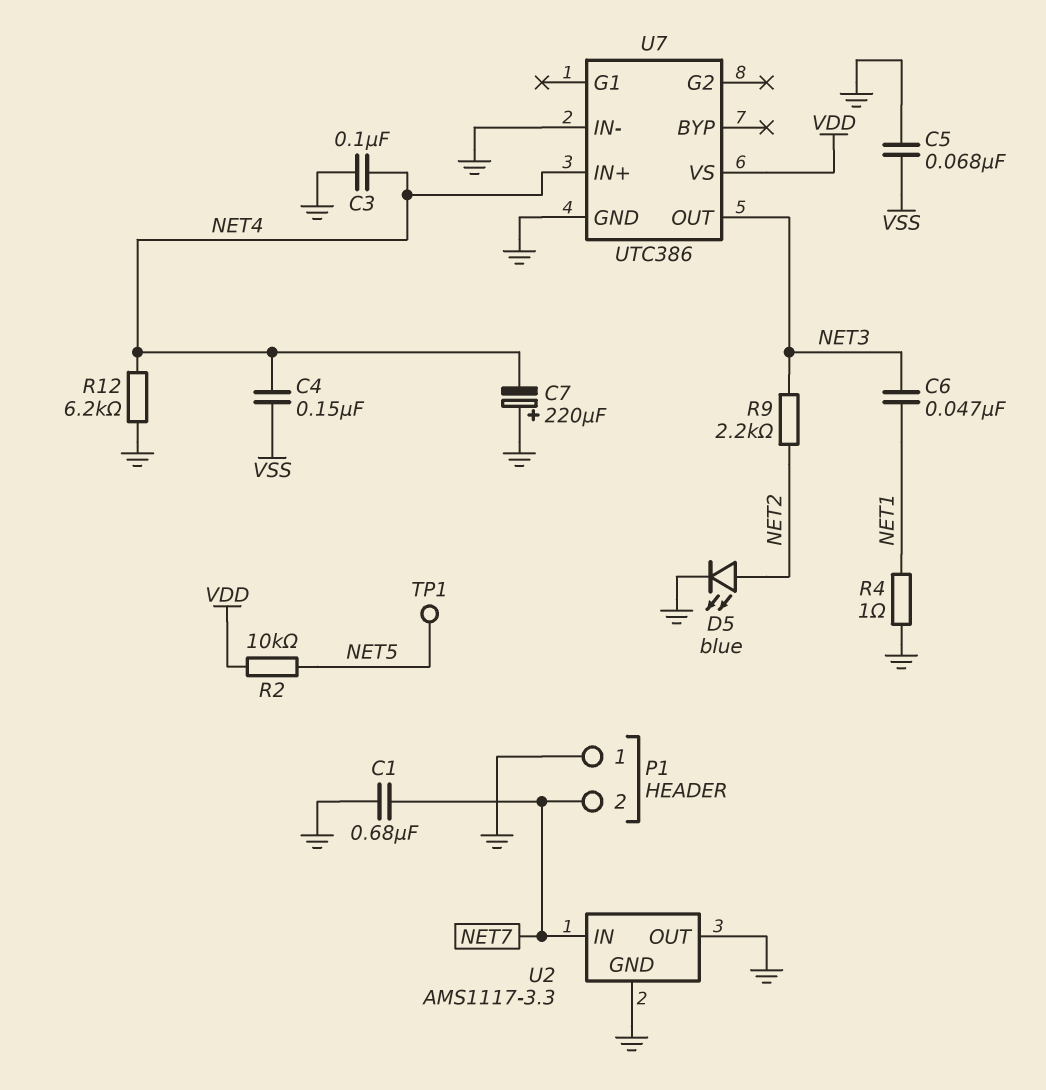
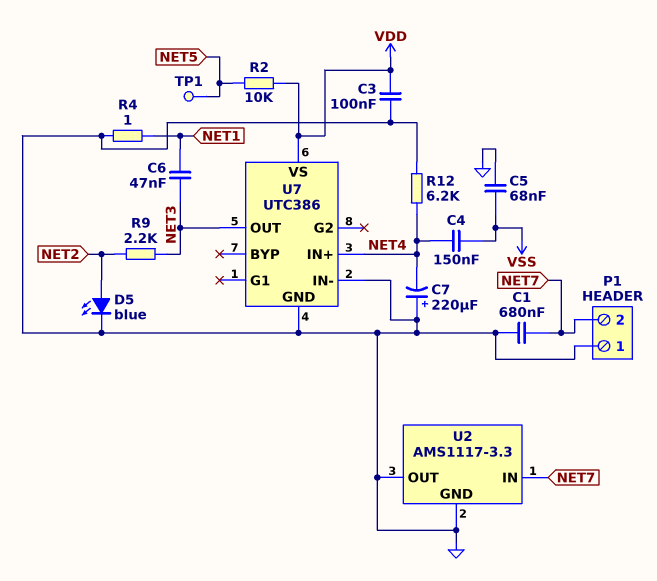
C3: 100nF (GND, NET4) -> 100nF (GND, VDD)

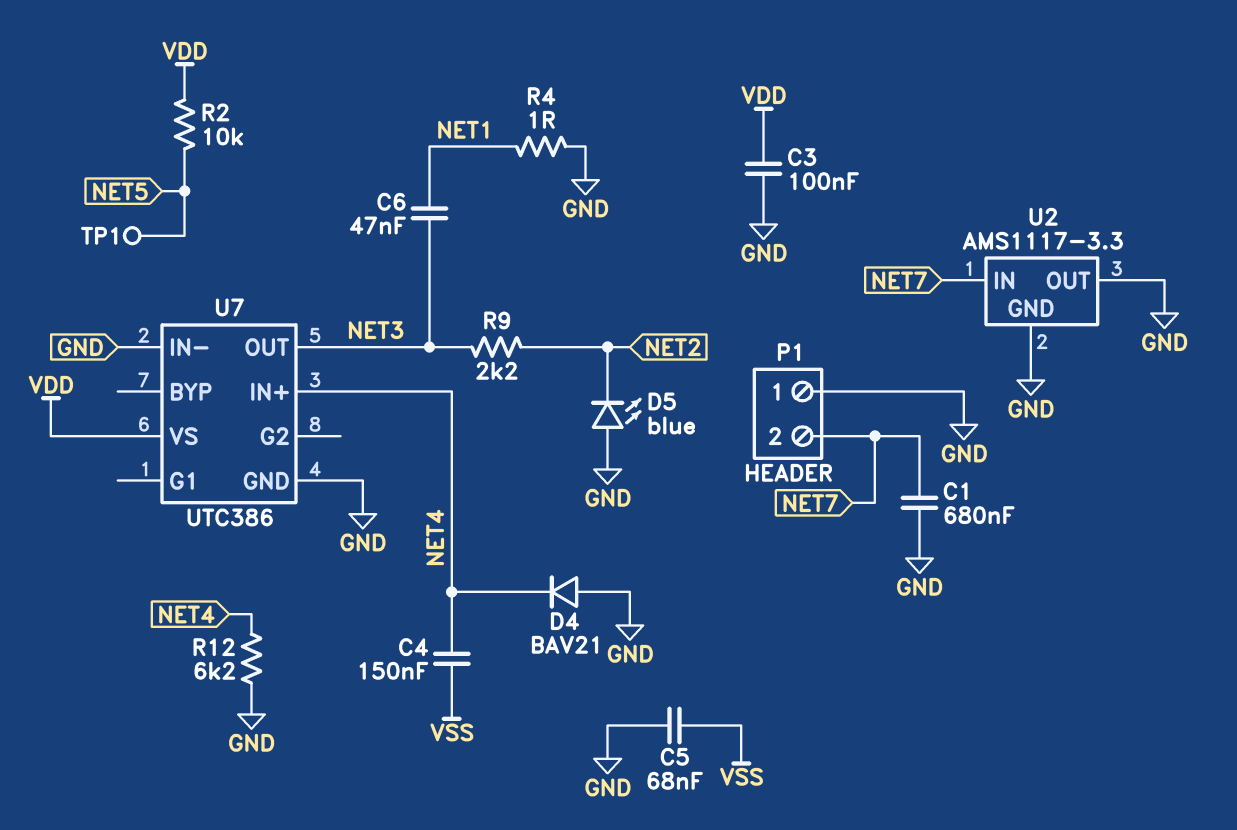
C7: 220uF (plus GND, minus NET4) -> none
D4: none -> diode BAV21 (A GND, K NET4)
D5: LED blue (A NET2, K GND) -> LED blue (A GND, K NET2)

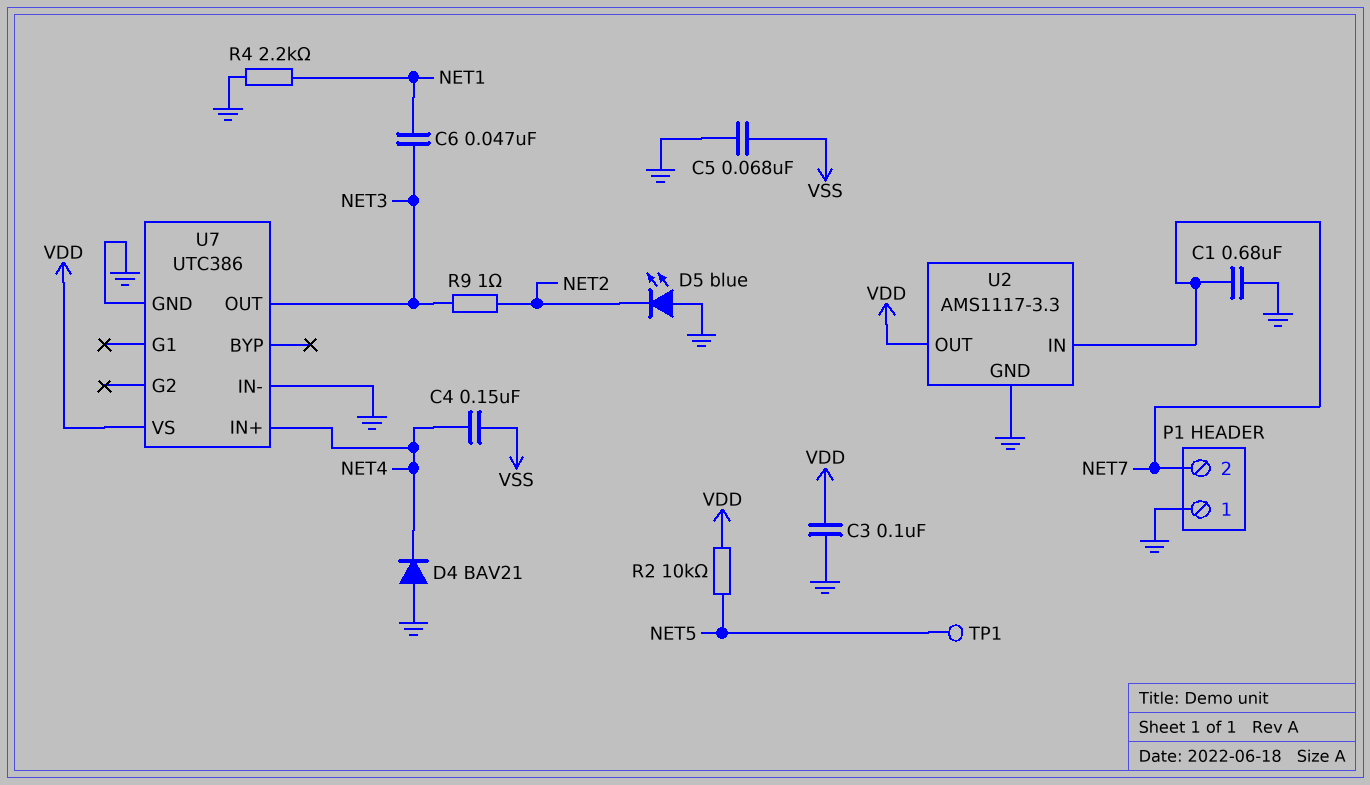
R4: 1 (GND, NET1) -> 2.2k (GND, NET1)
R9: 2.2k (NET2, NET3) -> 1 (NET2, NET3)
R12: 6.2k (GND, NET4) -> none
U2 pin OUT: GND -> VDD

